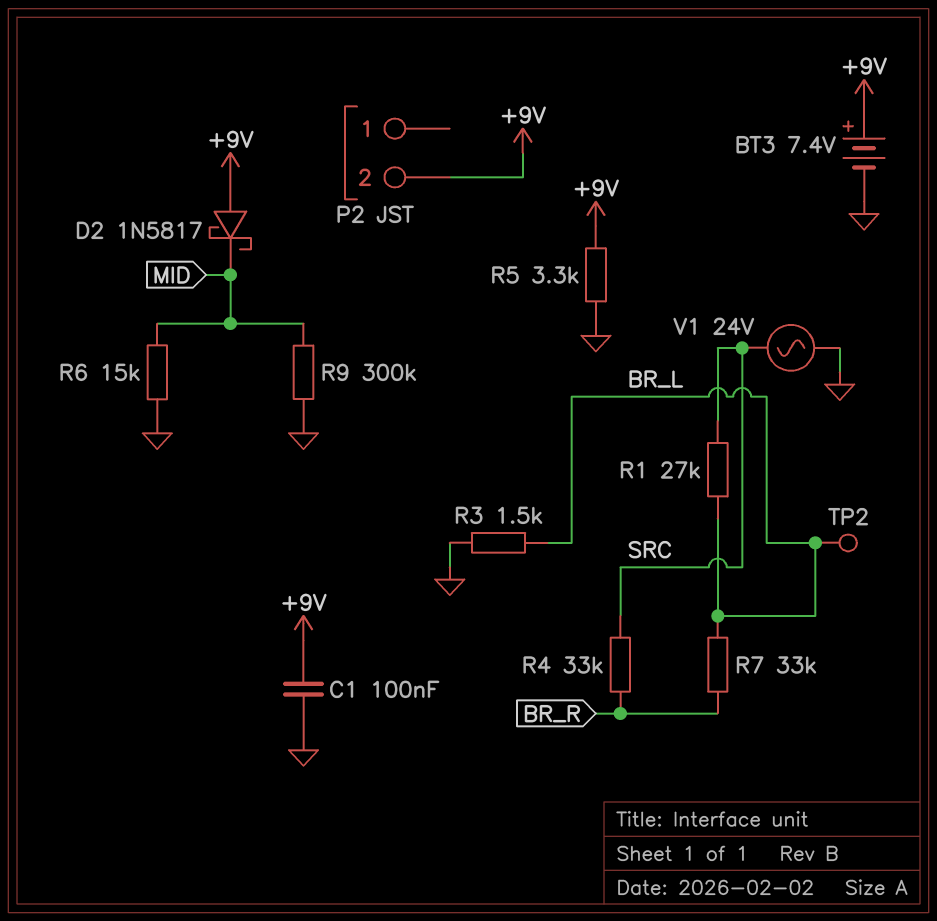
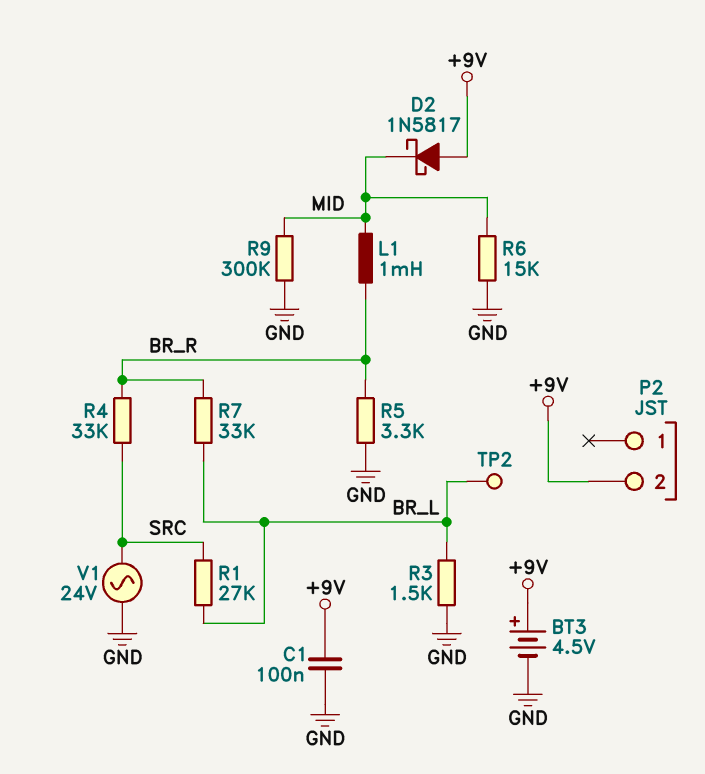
BT3: 7.4V (plus +9V, minus GND) -> 4.5V (plus +9V, minus GND)
L1: none -> 1mH (BR_R, MID)
R5: 3.3k (+9V, GND) -> 3.3k (BR_R, GND)

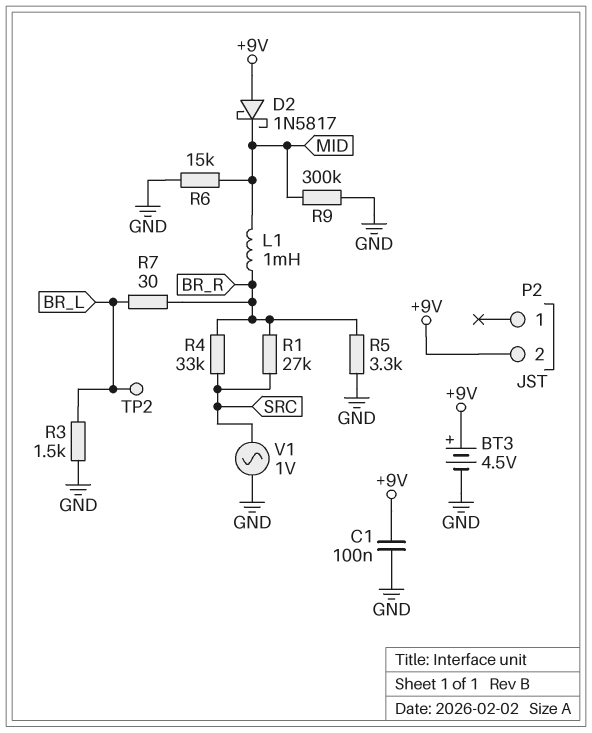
R1: 27k (BR_L, SRC) -> 27k (BR_R, SRC)
R7: 33k (BR_L, BR_R) -> 30 (BR_L, BR_R)
V1: AC 24V (GND, SRC) -> AC 1V (GND, SRC)

